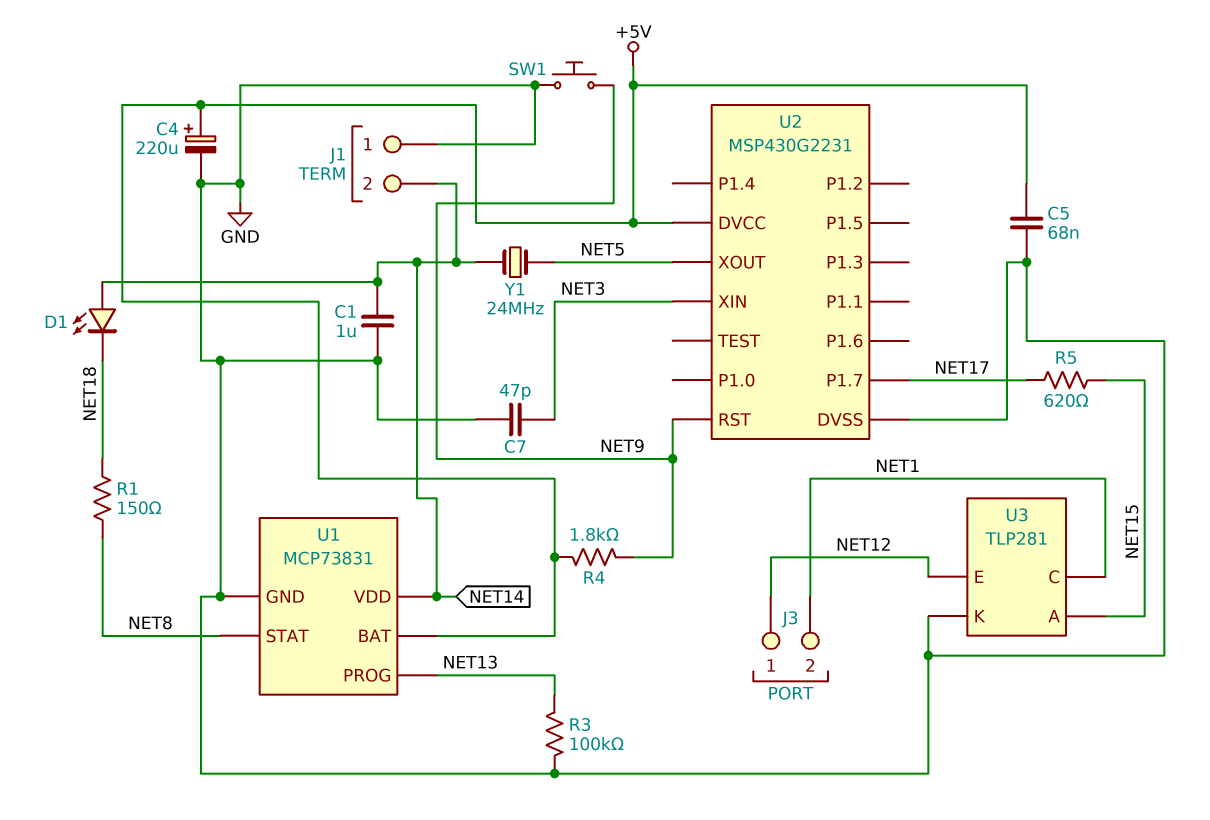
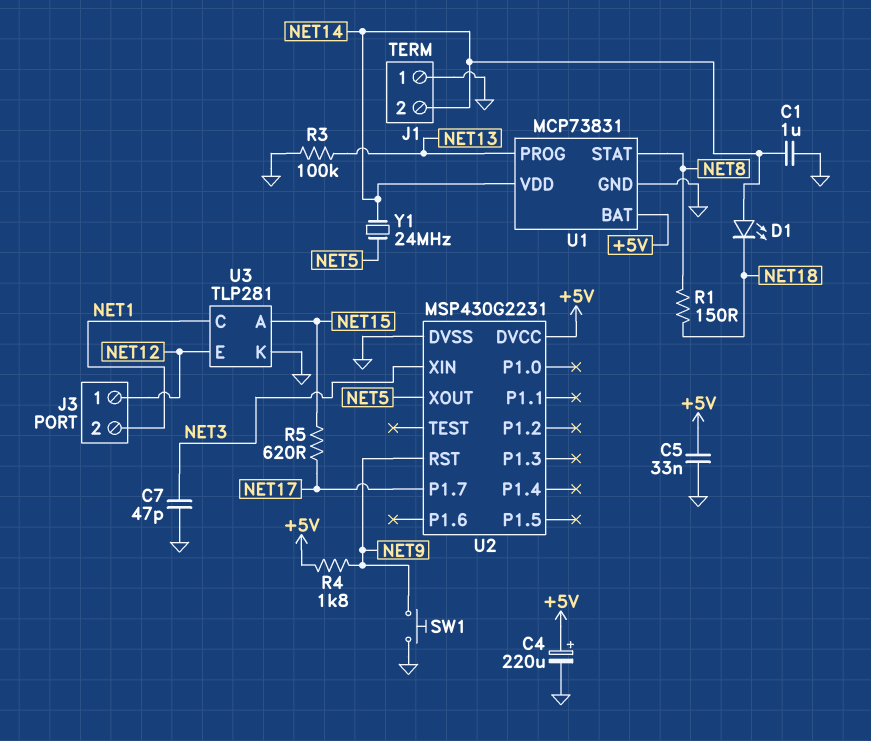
C5: 68nF (+5V, GND) -> 33nF (+5V, GND)

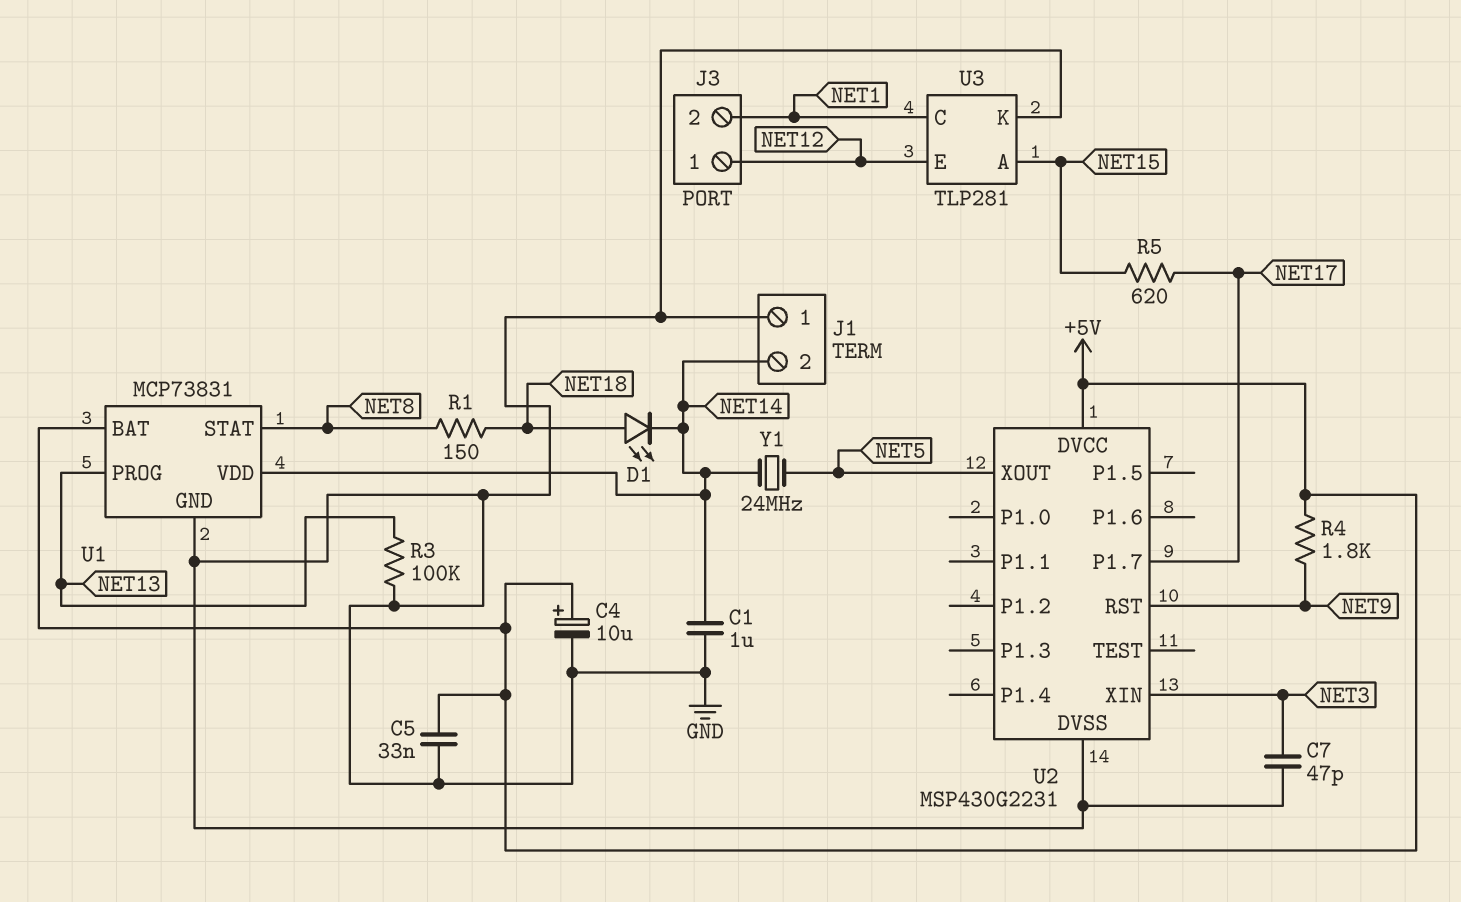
C4: 220uF (plus +5V, minus GND) -> 10uF (plus +5V, minus GND)
D1: LED (A NET14, K NET18) -> LED (A NET18, K NET14)
SW1: button (GND, NET9) -> none

